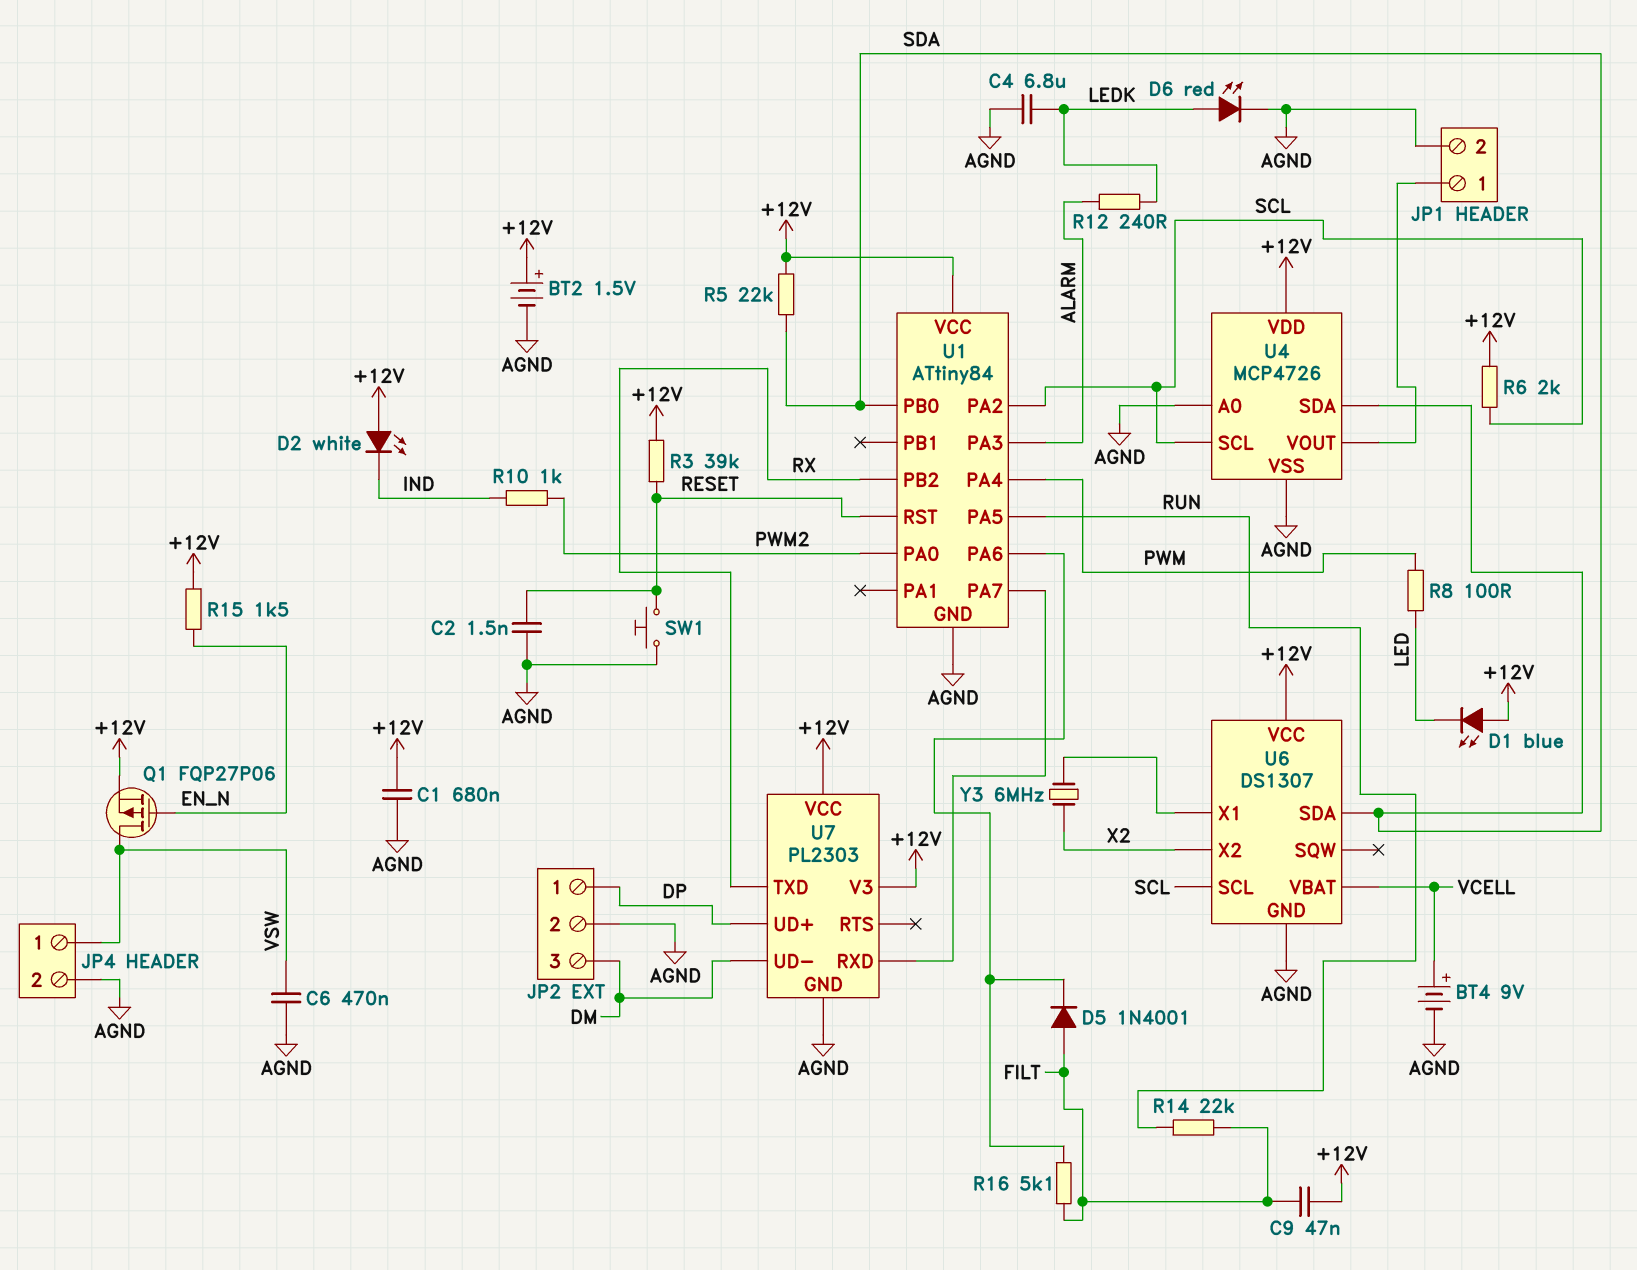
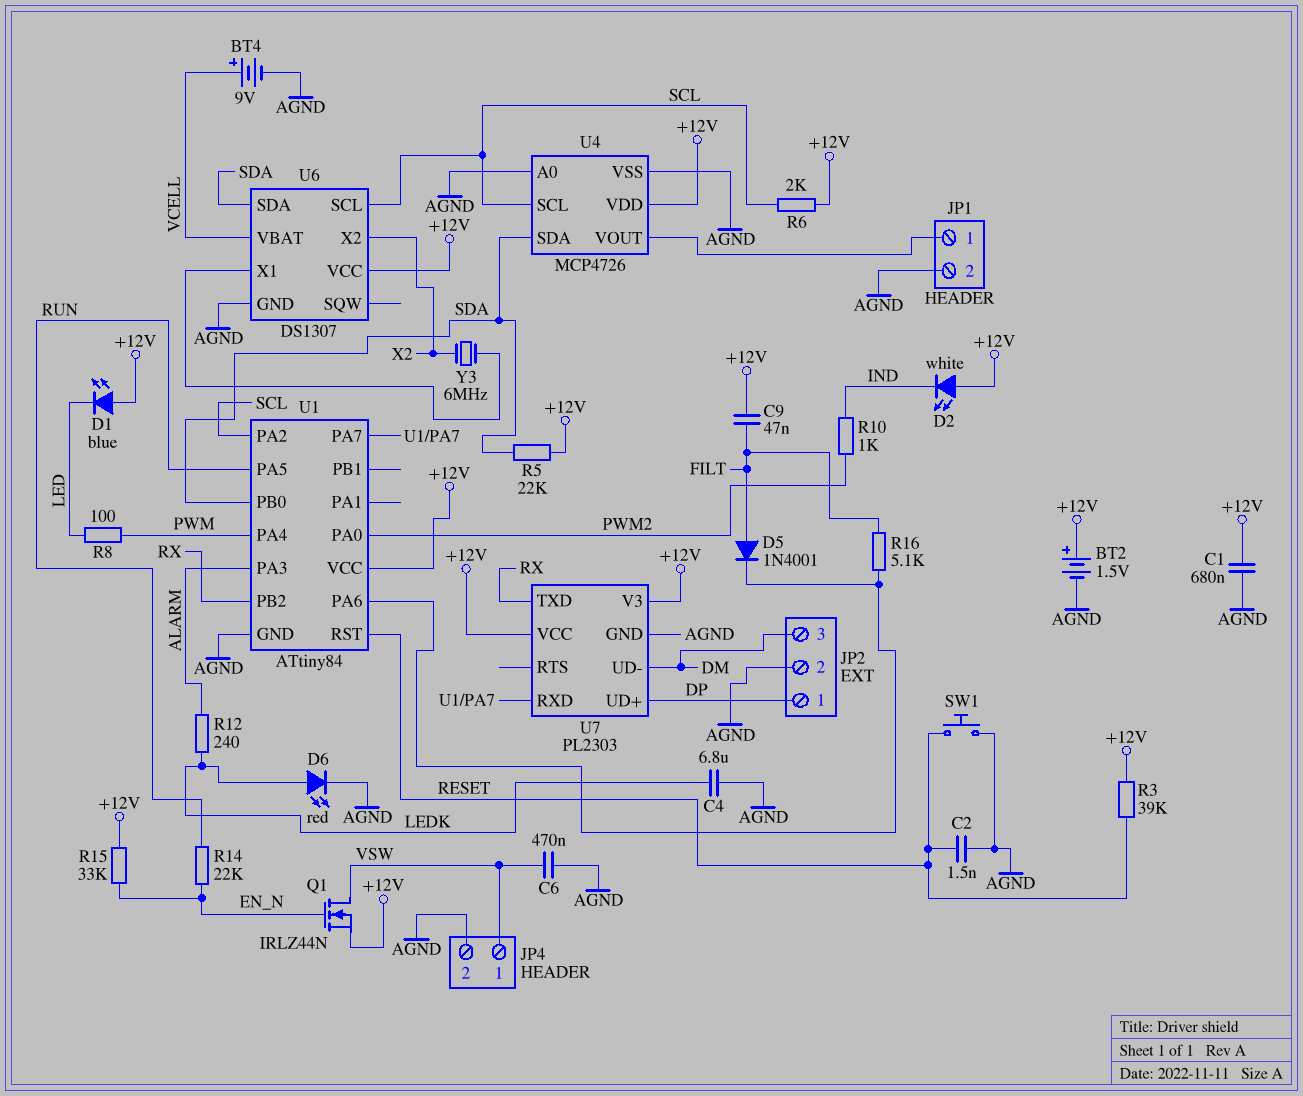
Q1: PMOS FQP27P06 (G EN_N, D VSW, S +12V) -> NMOS IRLZ44N (G EN_N, D VSW, S +12V)
R14: 22k (FILT, RUN) -> 22k (EN_N, RUN)
R15: 1.5k (+12V, EN_N) -> 33k (+12V, EN_N)

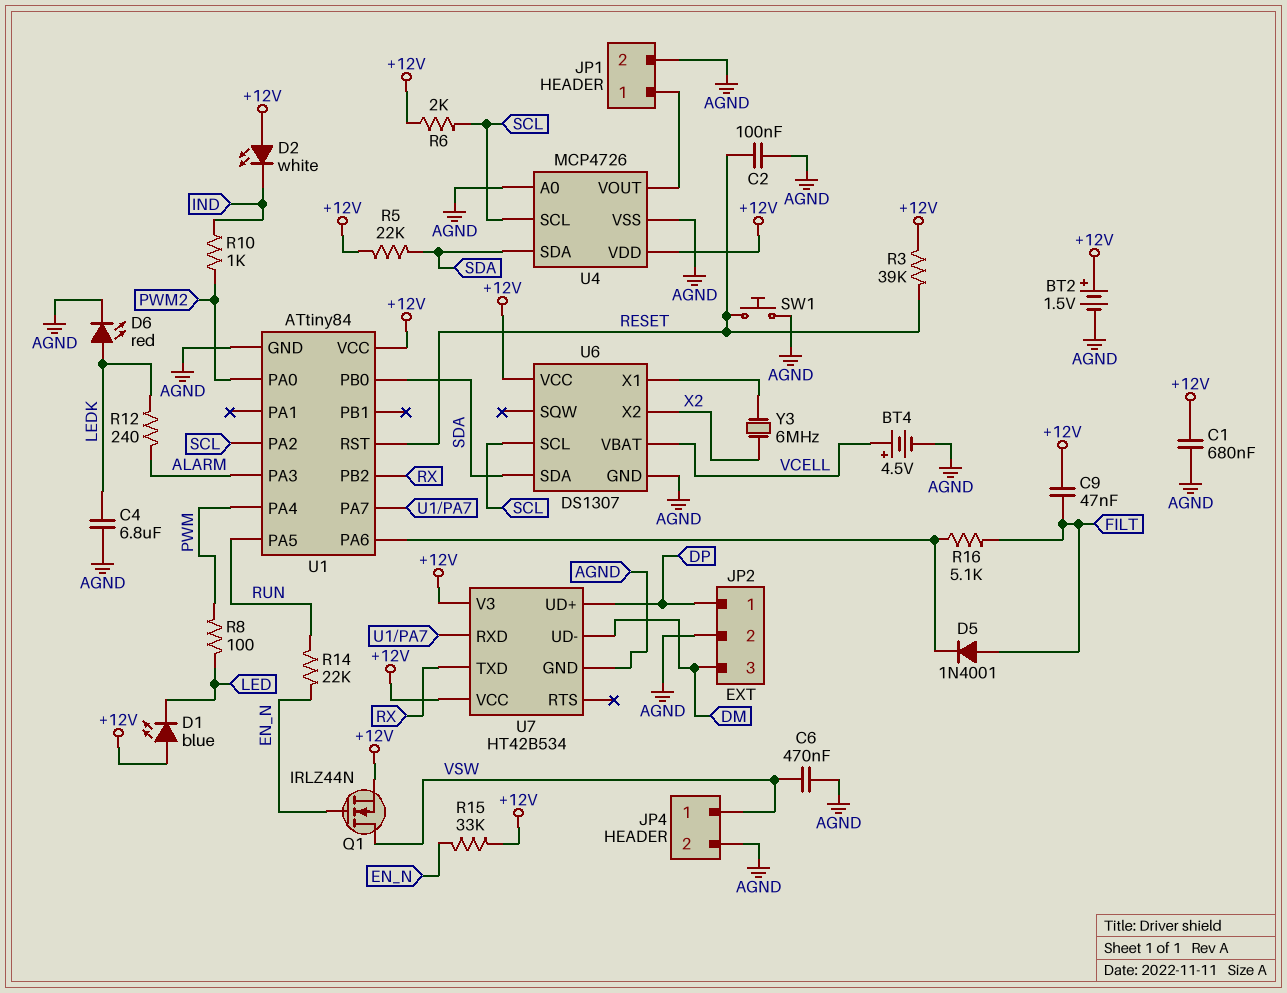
BT4: 9V (plus VCELL, minus AGND) -> 4.5V (plus VCELL, minus AGND)
C2: 1.5nF (AGND, RESET) -> 100nF (AGND, RESET)
U7: PL2303 -> HT42B534

